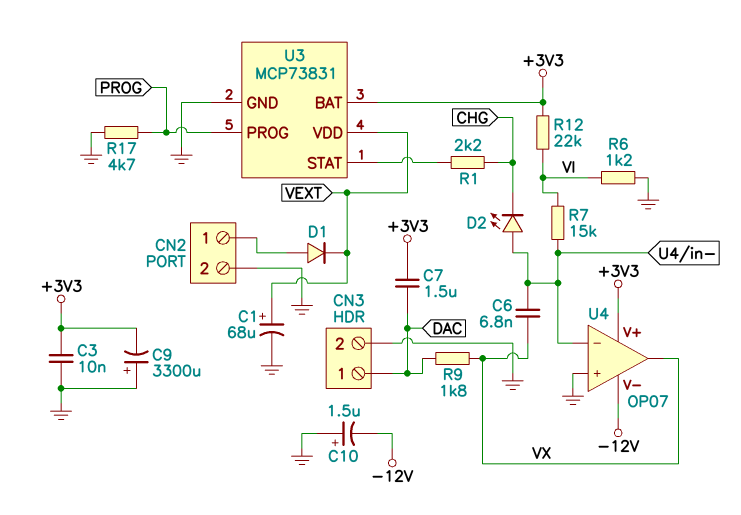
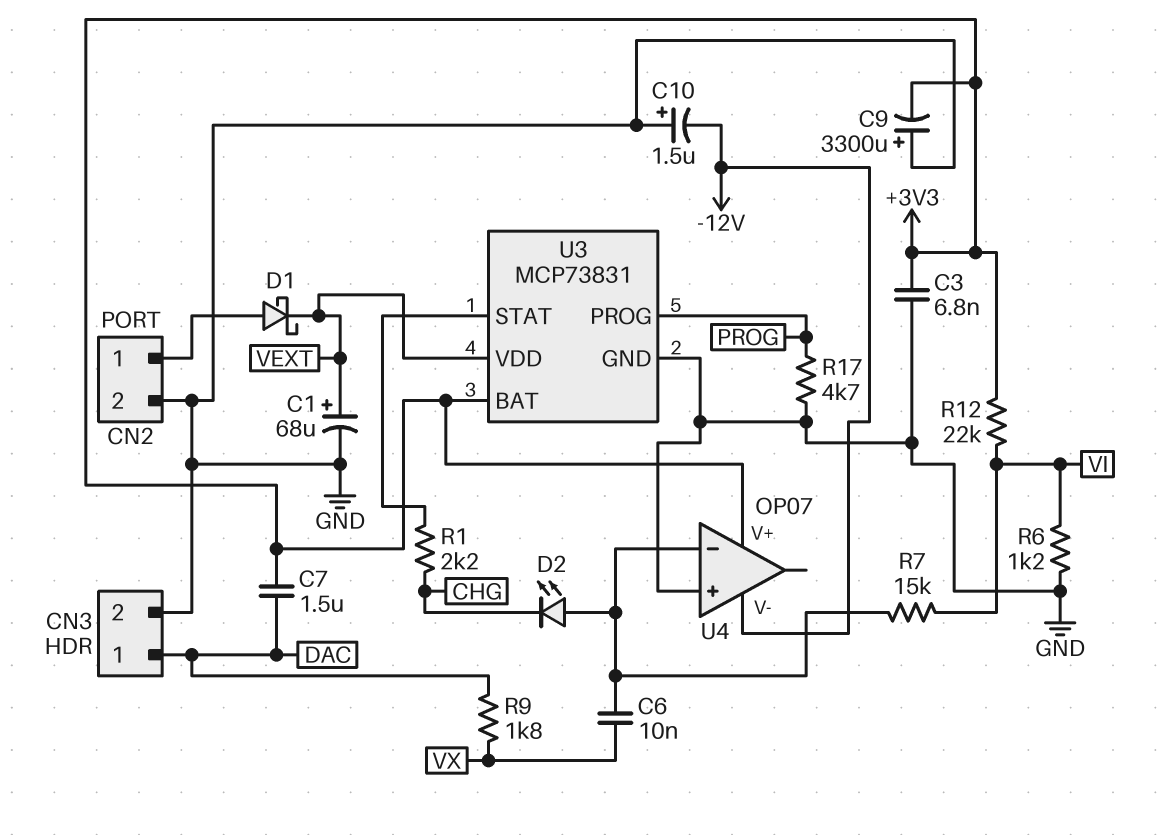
C3: 10nF (+3V3, GND) -> 6.8nF (+3V3, GND)
C6: 6.8nF (U4/in-, VX) -> 10nF (U4/in-, VX)
D1: diode (A CN2/1, K VEXT) -> schottky (A CN2/1, K VEXT)
U4 pin out: VX -> none

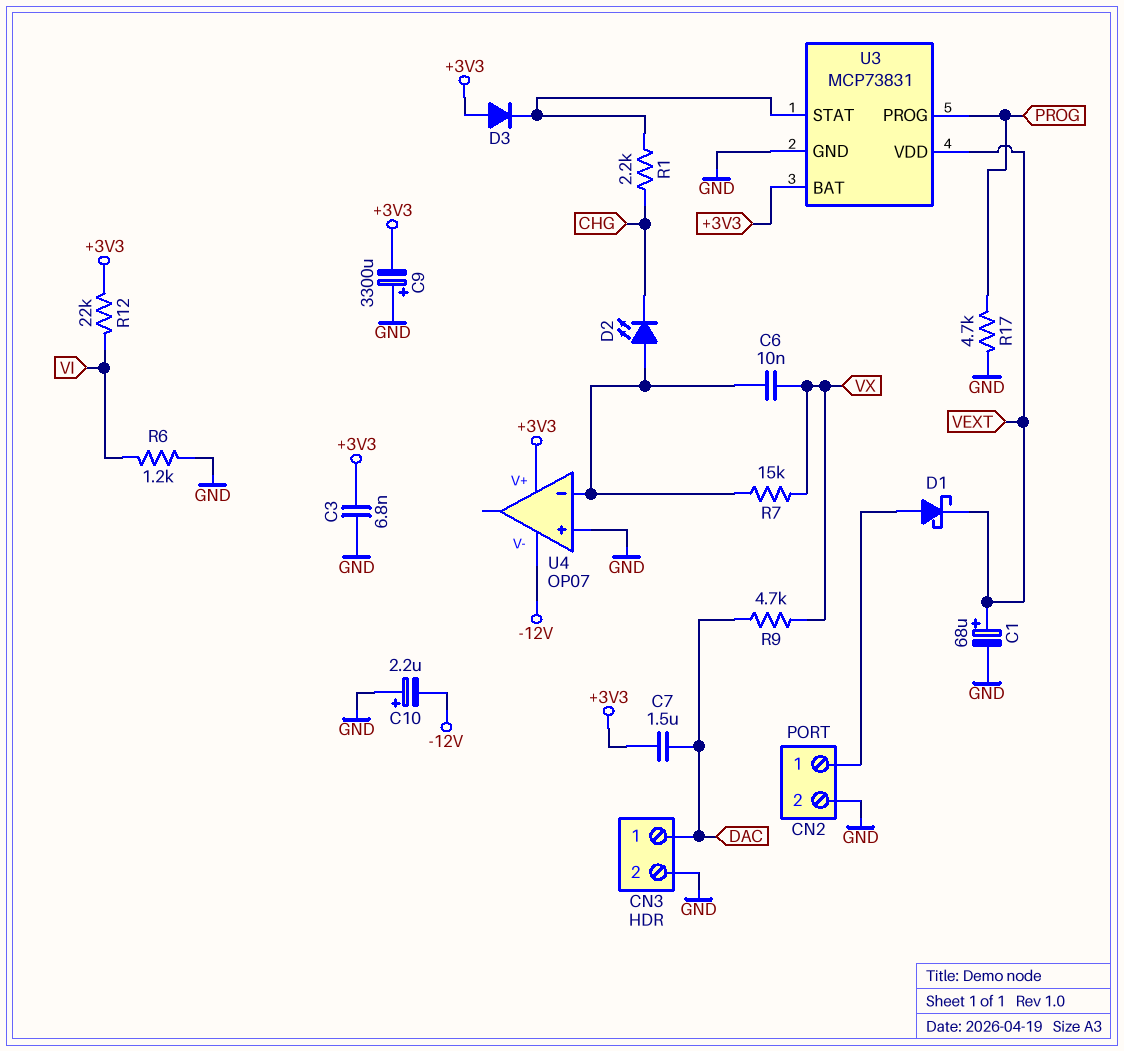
C10: 1.5uF (plus GND, minus -12V) -> 2.2uF (plus GND, minus -12V)
D3: none -> diode (A +3V3, K U3/STAT)
R7: 15k (U4/in-, VI) -> 15k (U4/in-, VX)
R9: 1.8k (DAC, VX) -> 4.7k (DAC, VX)

